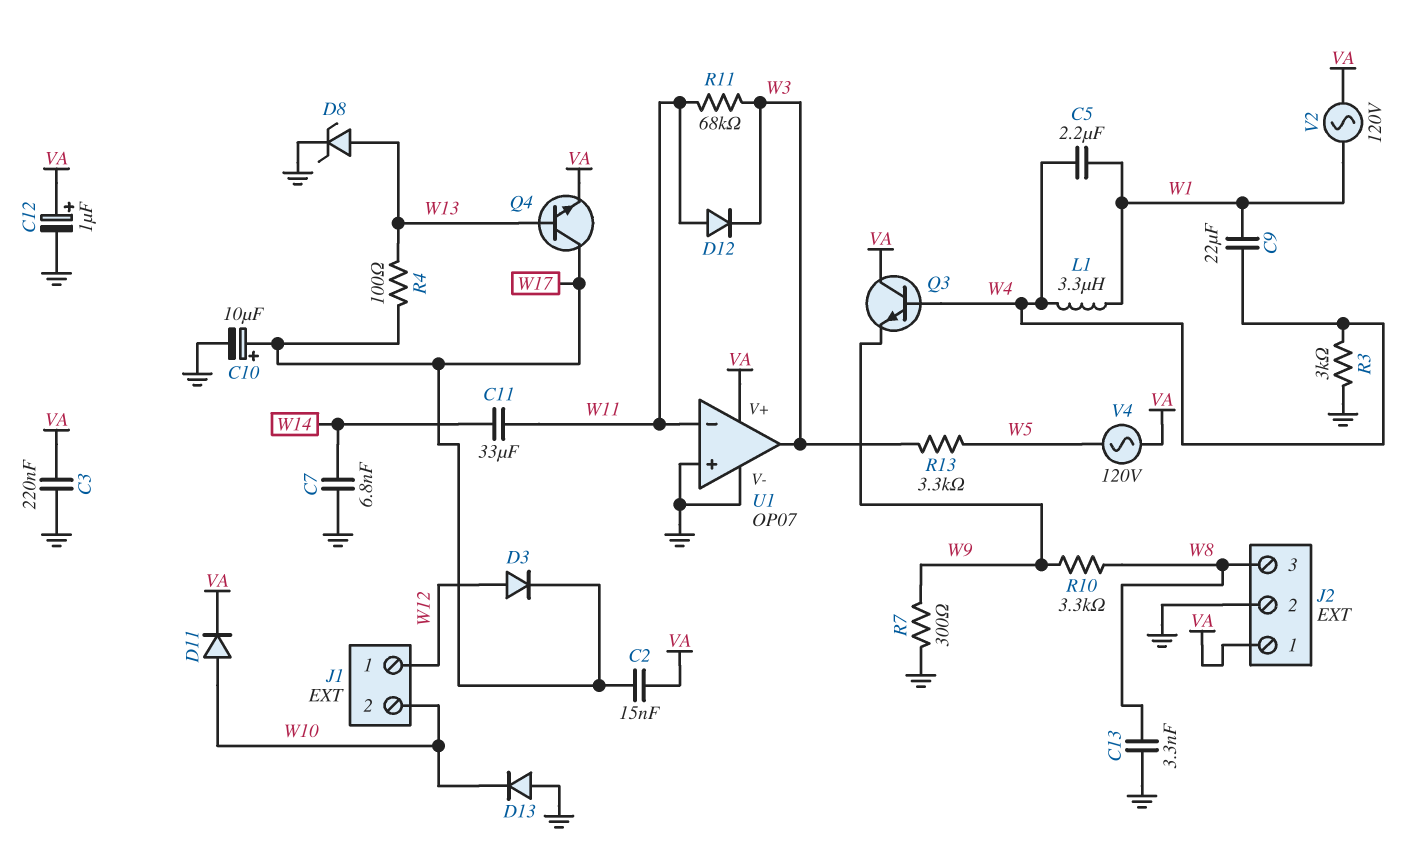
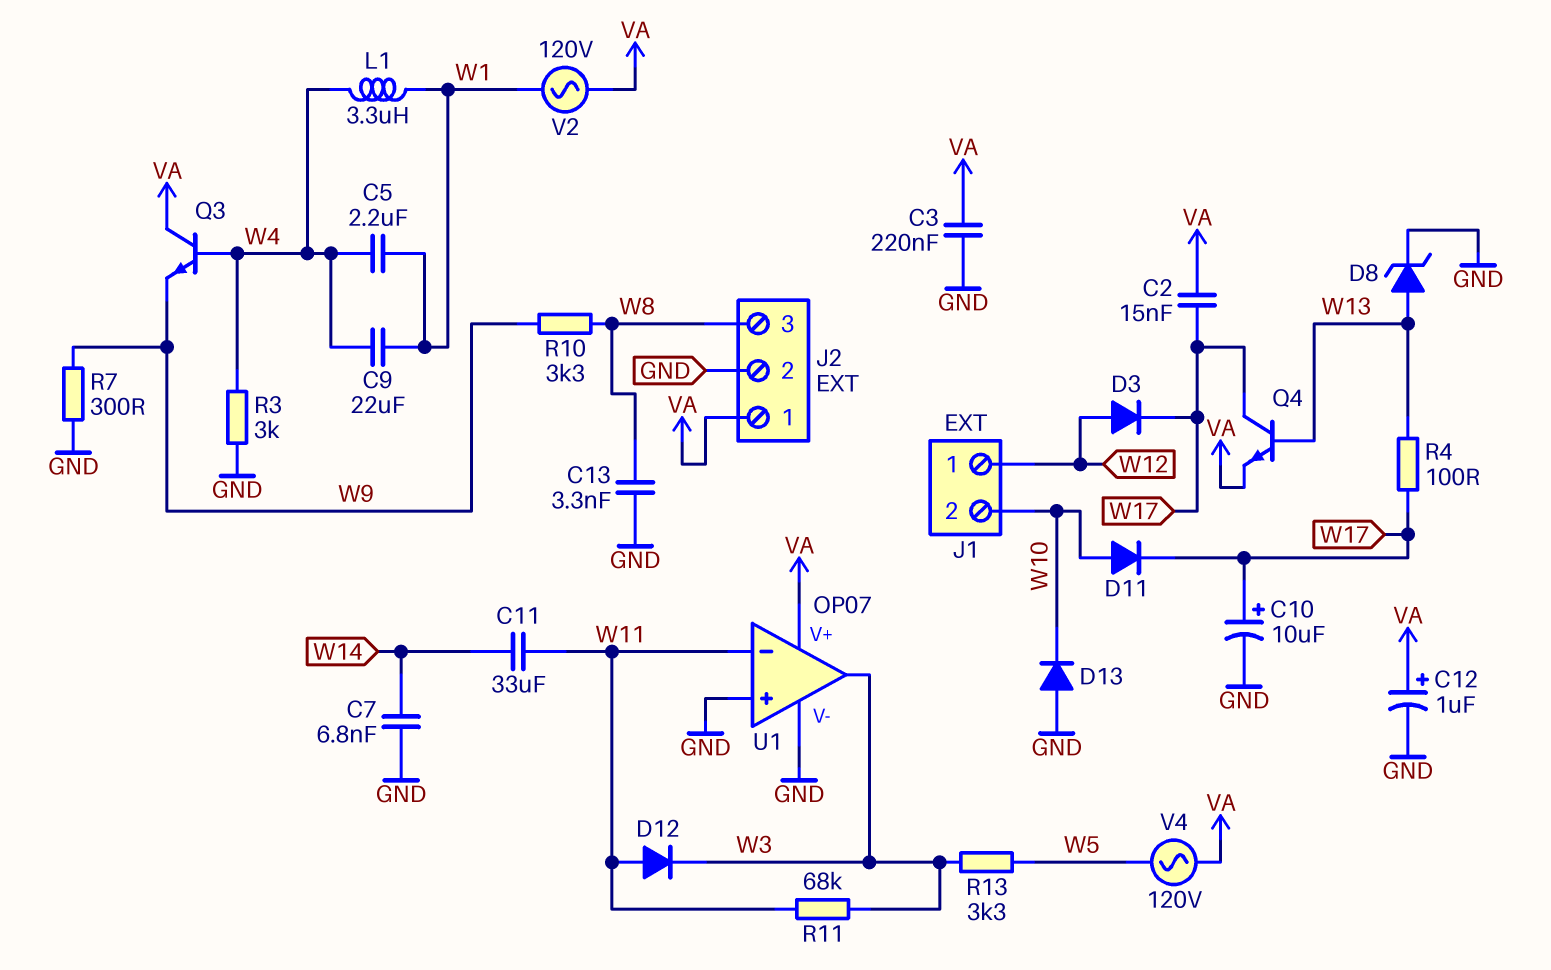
D11: diode (A W10, K VA) -> diode (A W10, K W17)

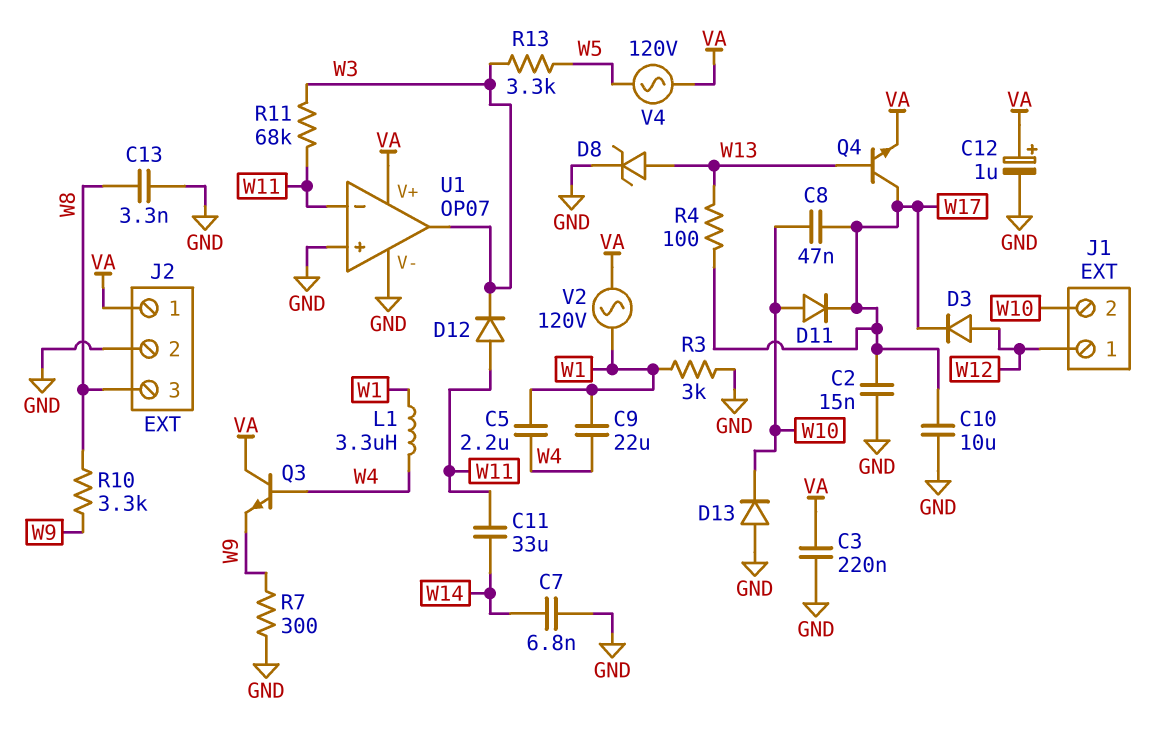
C2: 15nF (VA, W17) -> 15nF (GND, W17)
C8: none -> 47nF (W10, W17)
C10: 10uF (plus W17, minus GND) -> 10uF (GND, W17)
R3: 3k (GND, W4) -> 3k (GND, W1)

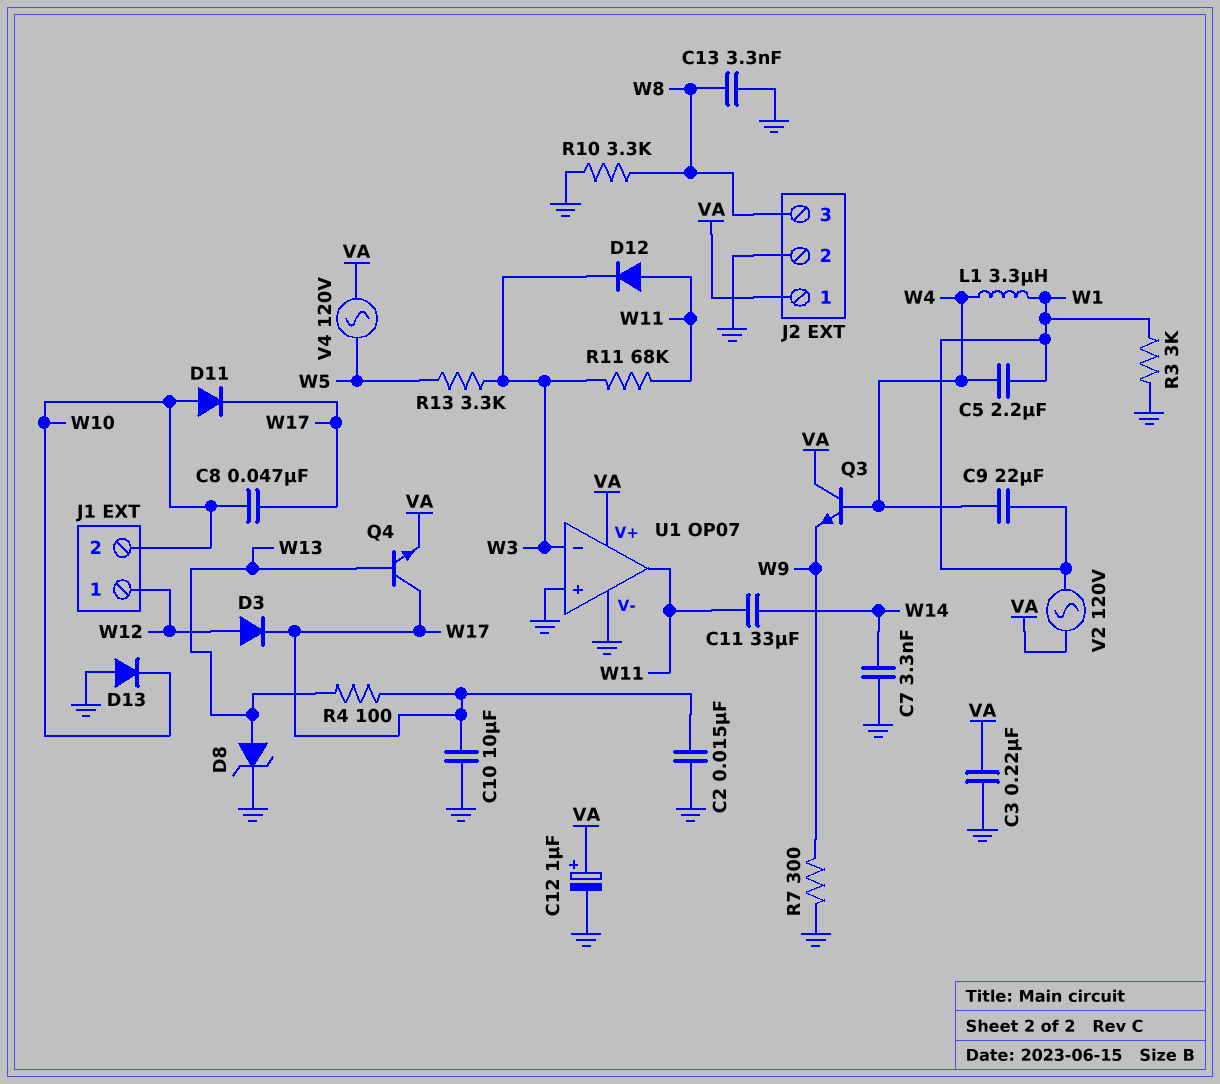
C7: 6.8nF (GND, W14) -> 3.3nF (GND, W14)
R10: 3.3k (W8, W9) -> 3.3k (GND, W8)
U1 pin in-: W11 -> W3
U1 pin out: W3 -> W11

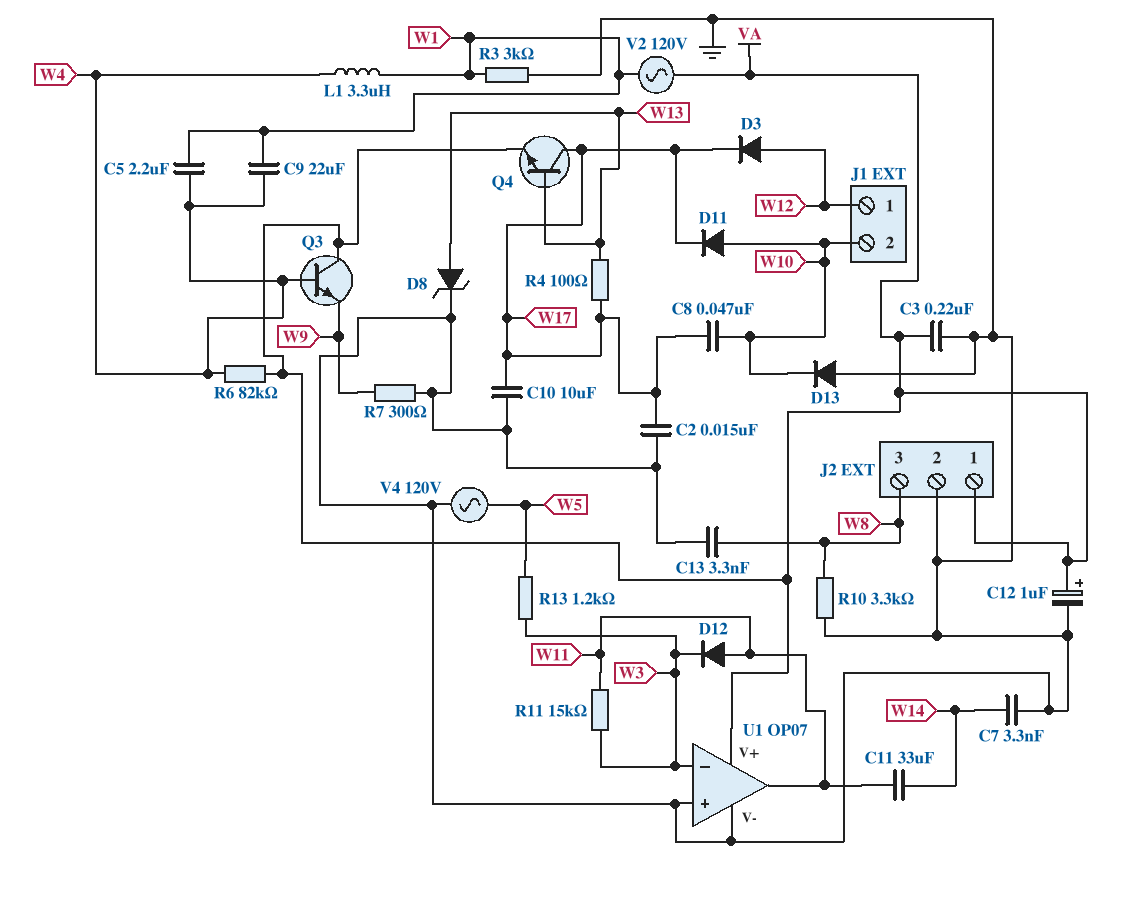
R6: none -> 82k (VA, W4)
R11: 68k (W3, W11) -> 15k (W3, W11)
R13: 3.3k (W3, W5) -> 1.2k (W3, W5)
V4: AC 120V (VA, W5) -> AC 120V (GND, W5)

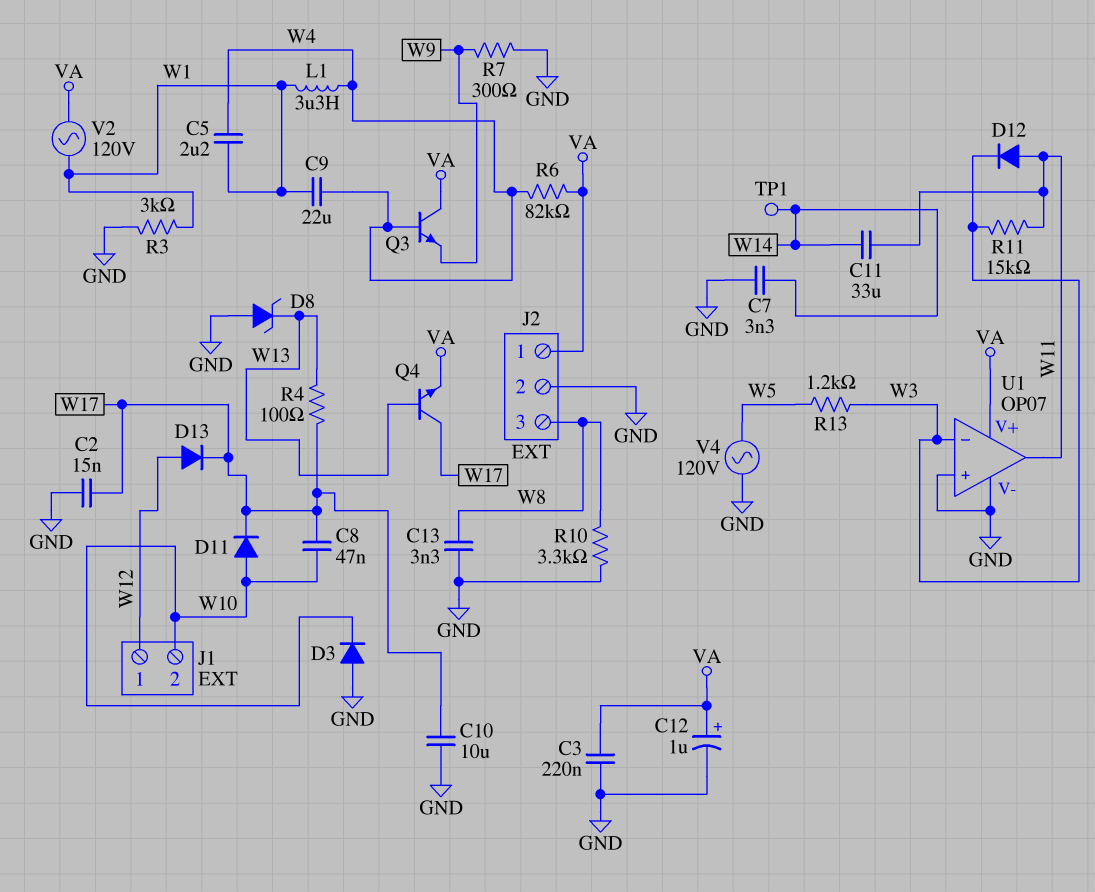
D3: diode (A W12, K W17) -> diode (A GND, K W10)
D8: zener (A W13, K GND) -> zener (A GND, K W13)
D13: diode (A GND, K W10) -> diode (A W12, K W17)
TP1: none -> test point (W14)

